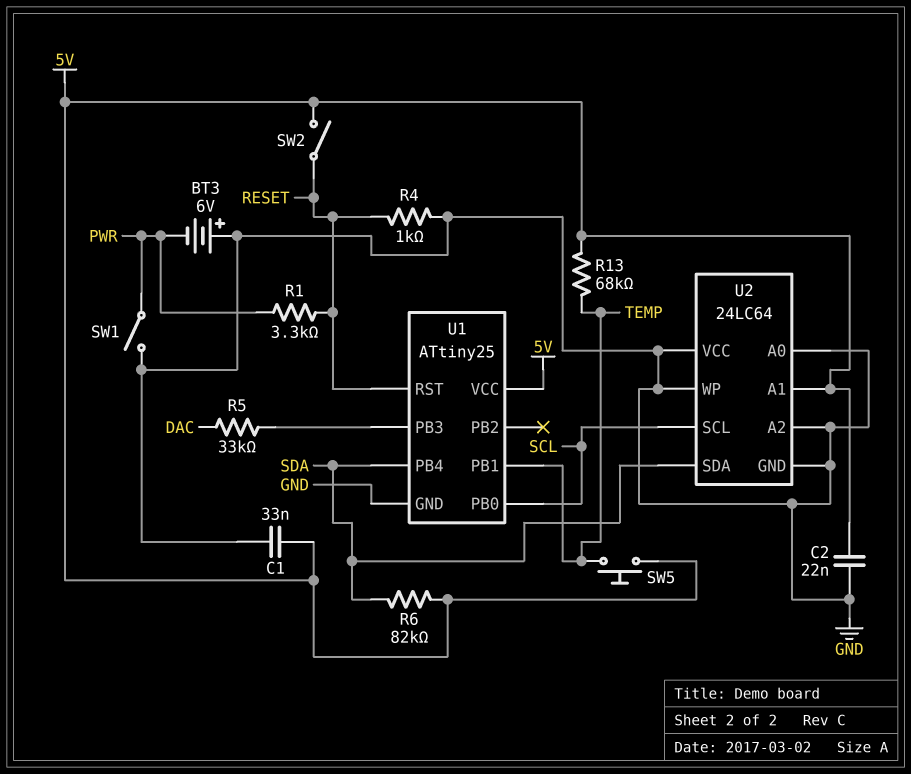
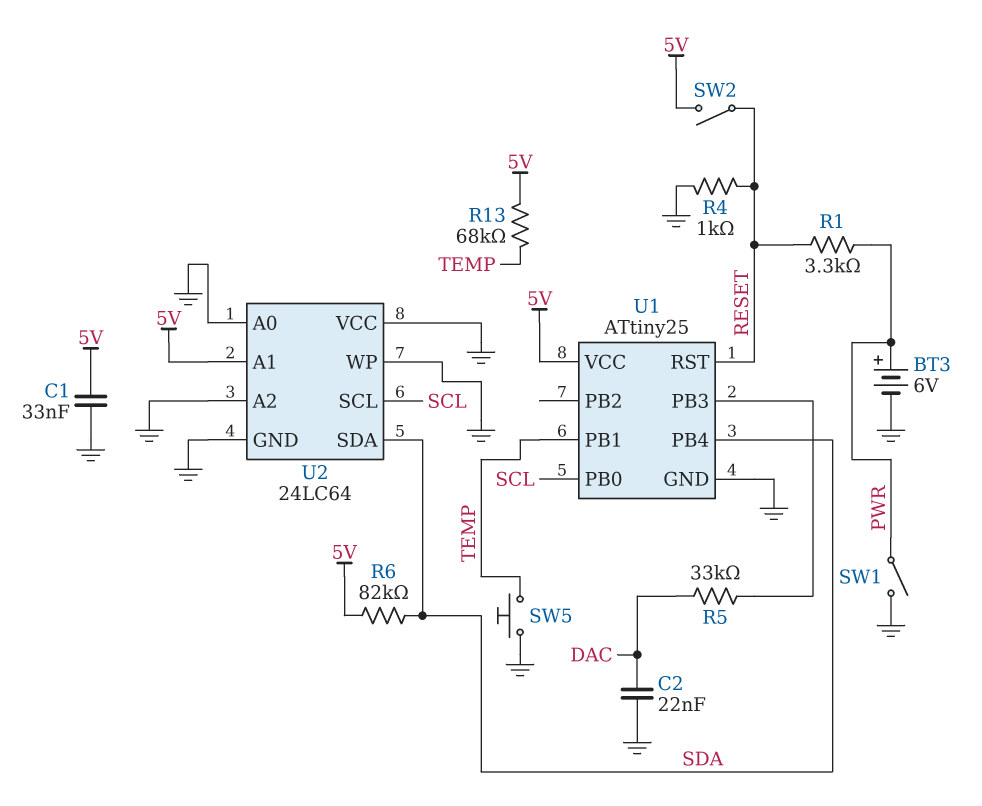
BT3: 6V (plus GND, minus PWR) -> 6V (plus PWR, minus GND)
C2: 22nF (5V, GND) -> 22nF (DAC, GND)
SW5: button (5V, TEMP) -> button (GND, TEMP)

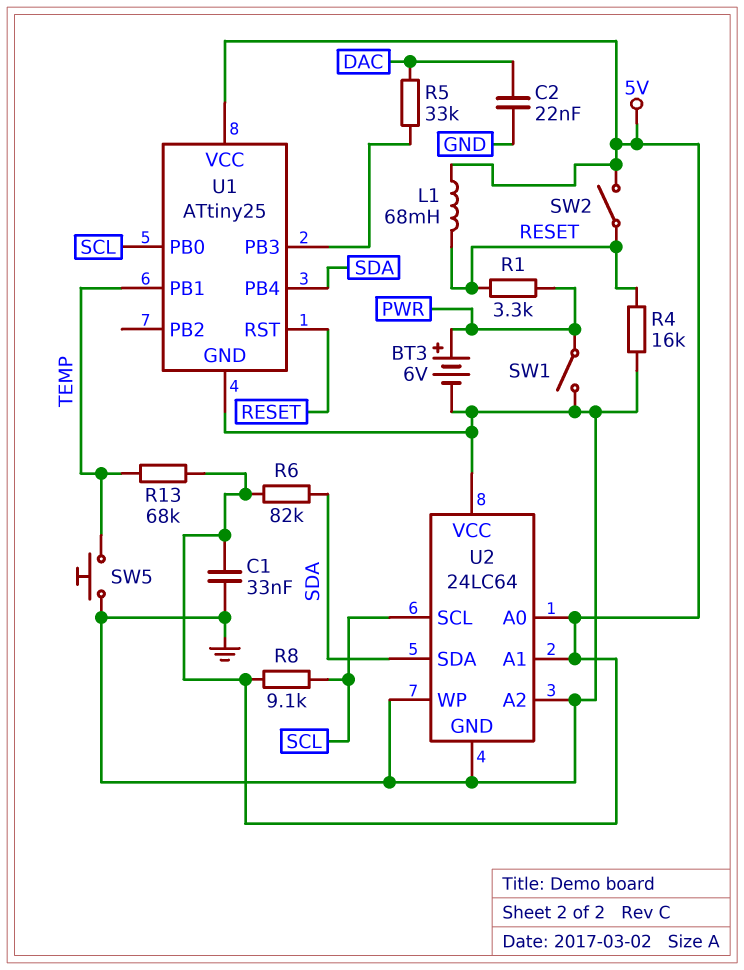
L1: none -> 68mH (5V, RESET)
R4: 1k (GND, RESET) -> 16k (GND, RESET)
R8: none -> 9.1k (5V, SCL)
U2 pin A0: GND -> 5V

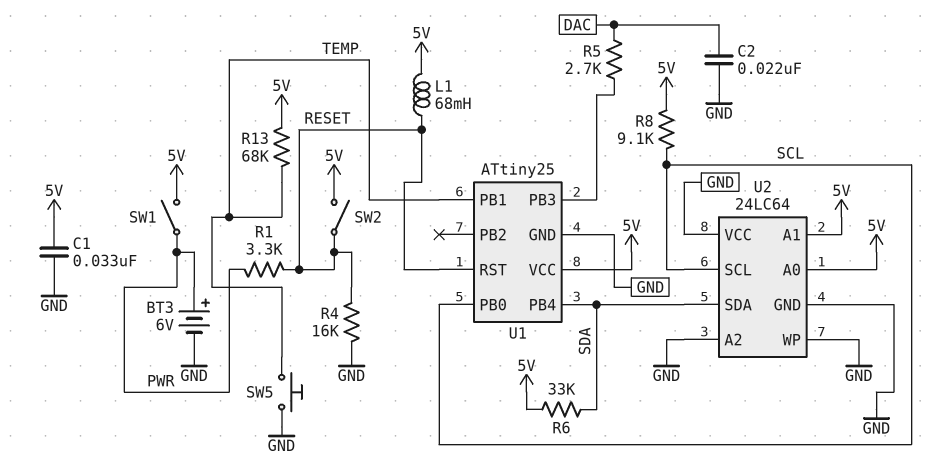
R5: 33k (DAC, U1/PB3) -> 2.7k (DAC, U1/PB3)
R6: 82k (5V, SDA) -> 33k (5V, SDA)
SW1: switch (GND, PWR) -> switch (5V, PWR)

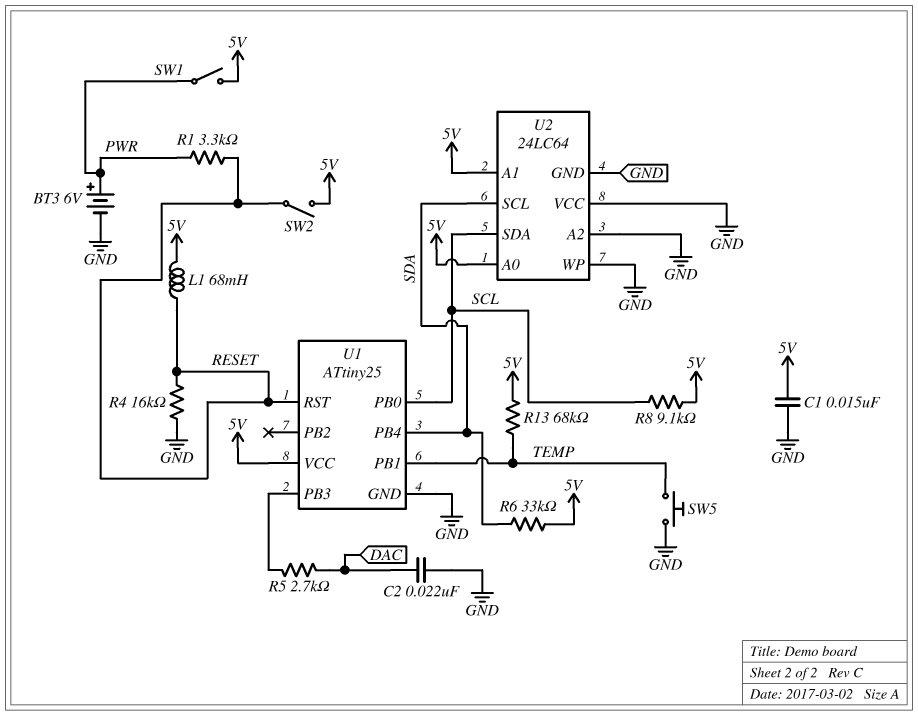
C1: 33nF (5V, GND) -> 15nF (5V, GND)
U2 pin SCL: SCL -> SDA
U2 pin SDA: SDA -> SCL

